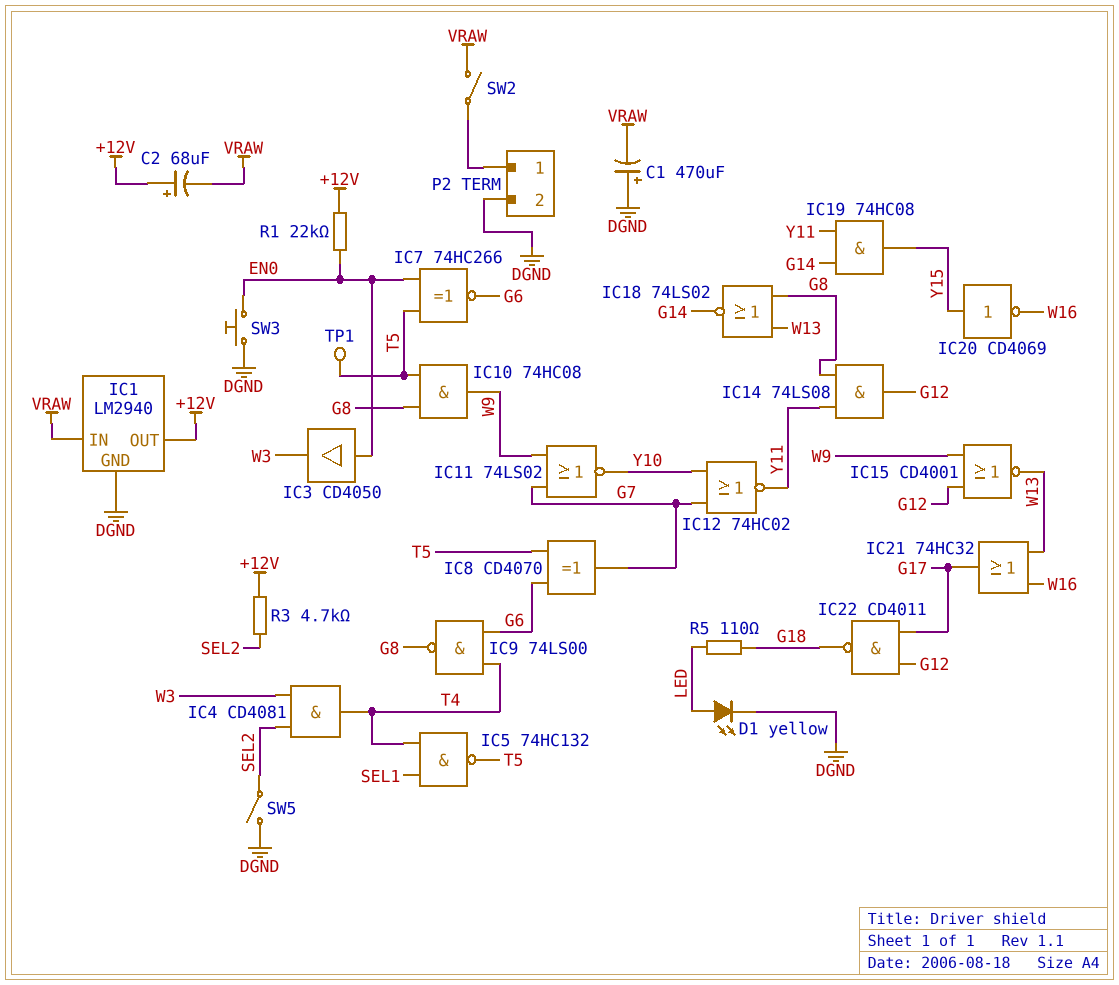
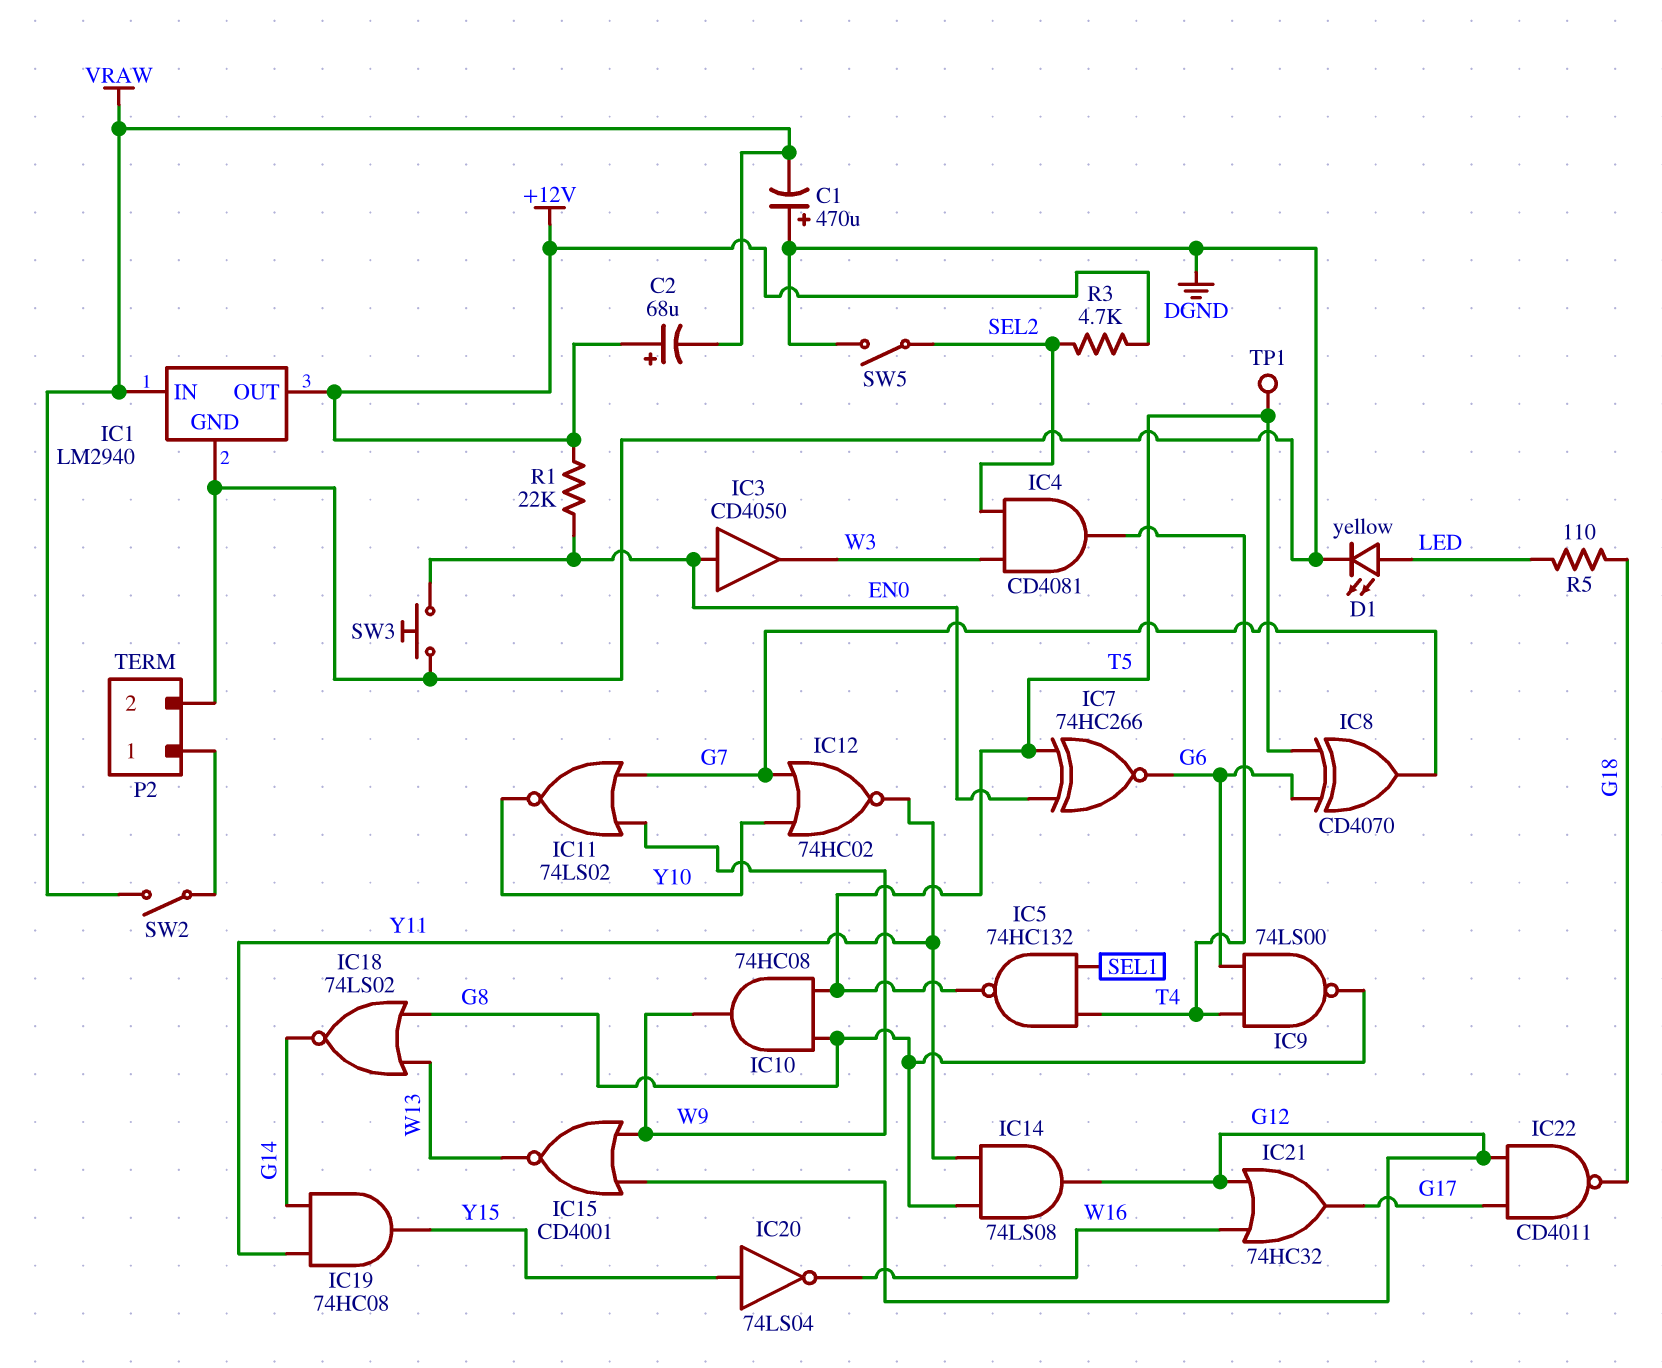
IC20: NOT CD4069 (in Y15, out W16) -> NOT 74LS04 (in Y15, out W16)
IC21: OR 74HC32 (in W13, in W16, out G17) -> OR 74HC32 (in G12, in W16, out G17)

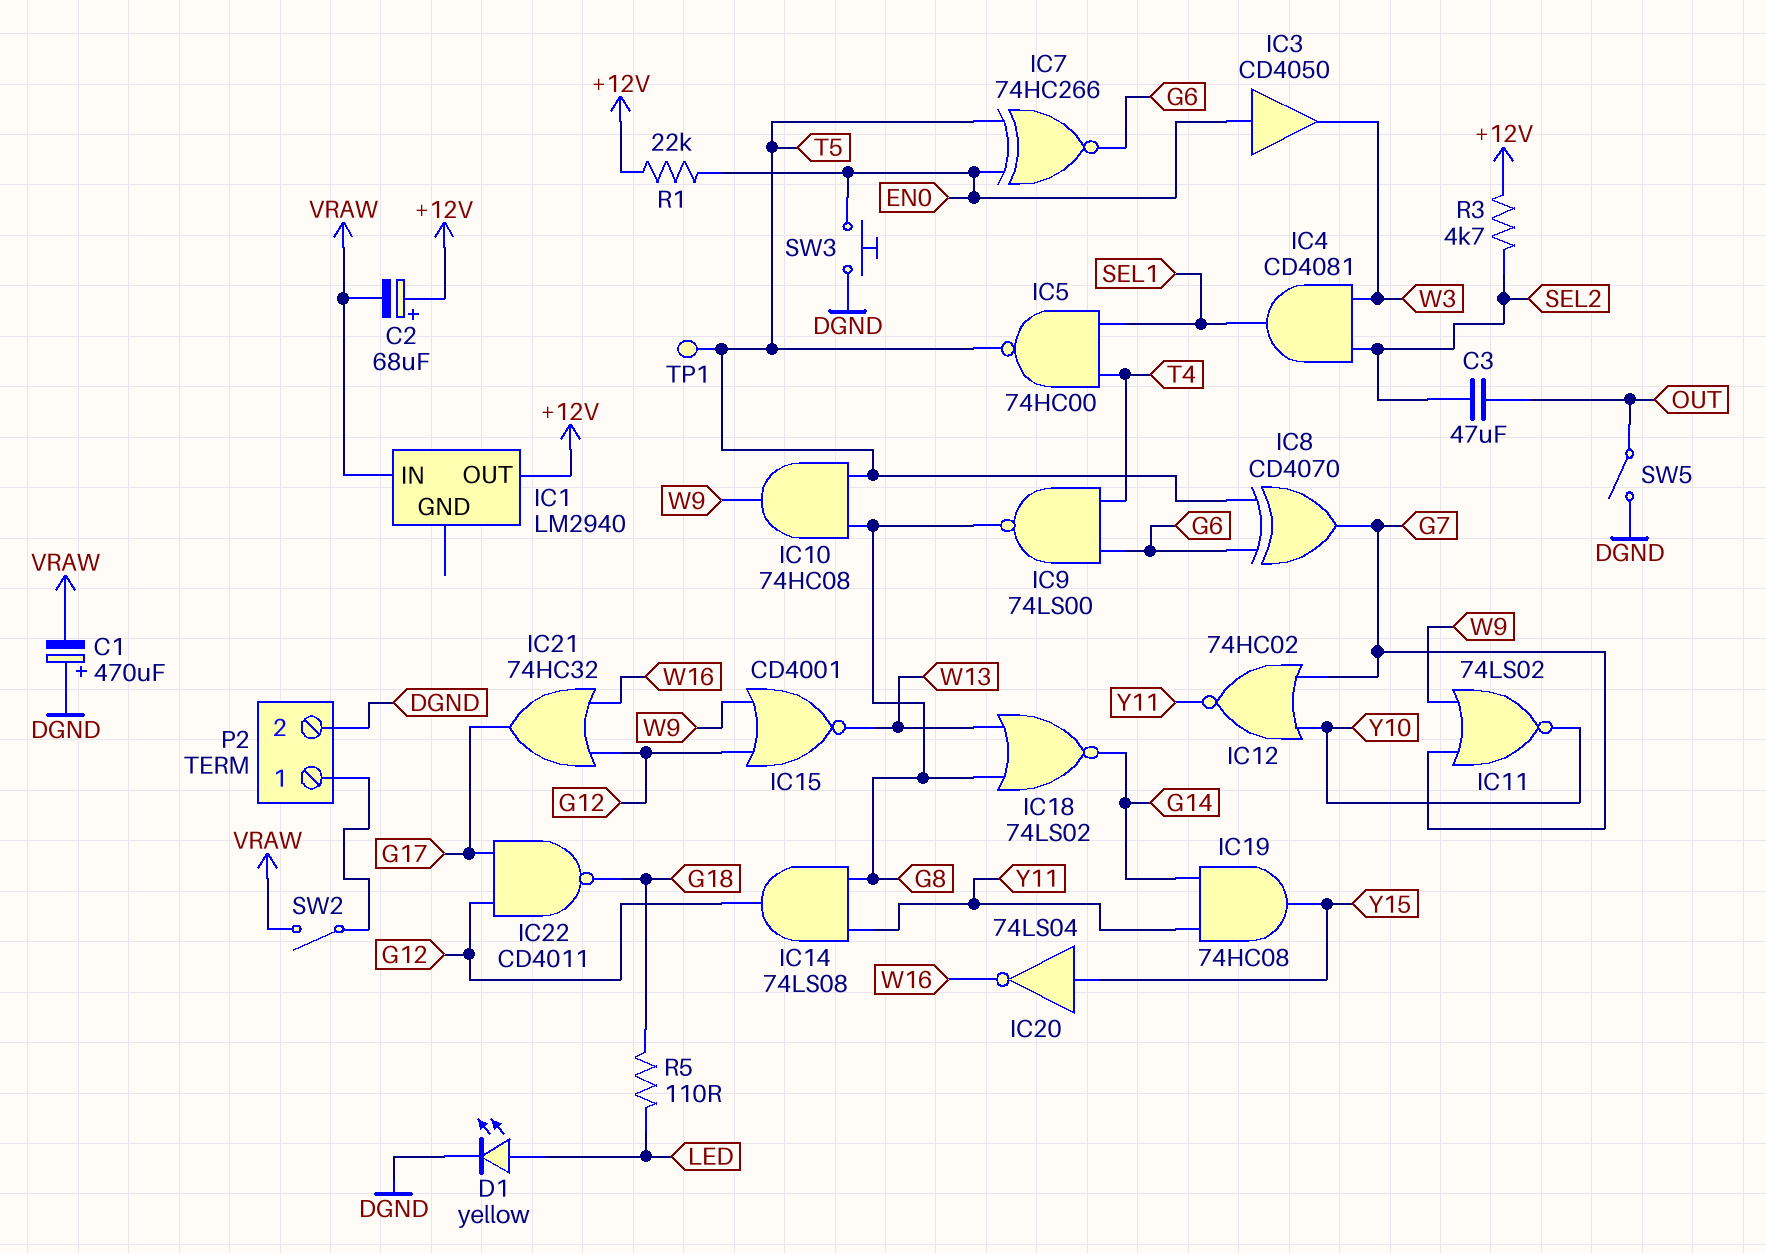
C3: none -> 47uF (OUT, SEL2)
IC1 pin GND: DGND -> none
IC4: AND CD4081 (in SEL2, in W3, out T4) -> AND CD4081 (in SEL2, in W3, out SEL1)
IC5: NAND 74HC132 (in SEL1, in T4, out T5) -> NAND 74HC00 (in SEL1, in T4, out T5)
SW5: switch (DGND, SEL2) -> switch (DGND, OUT)

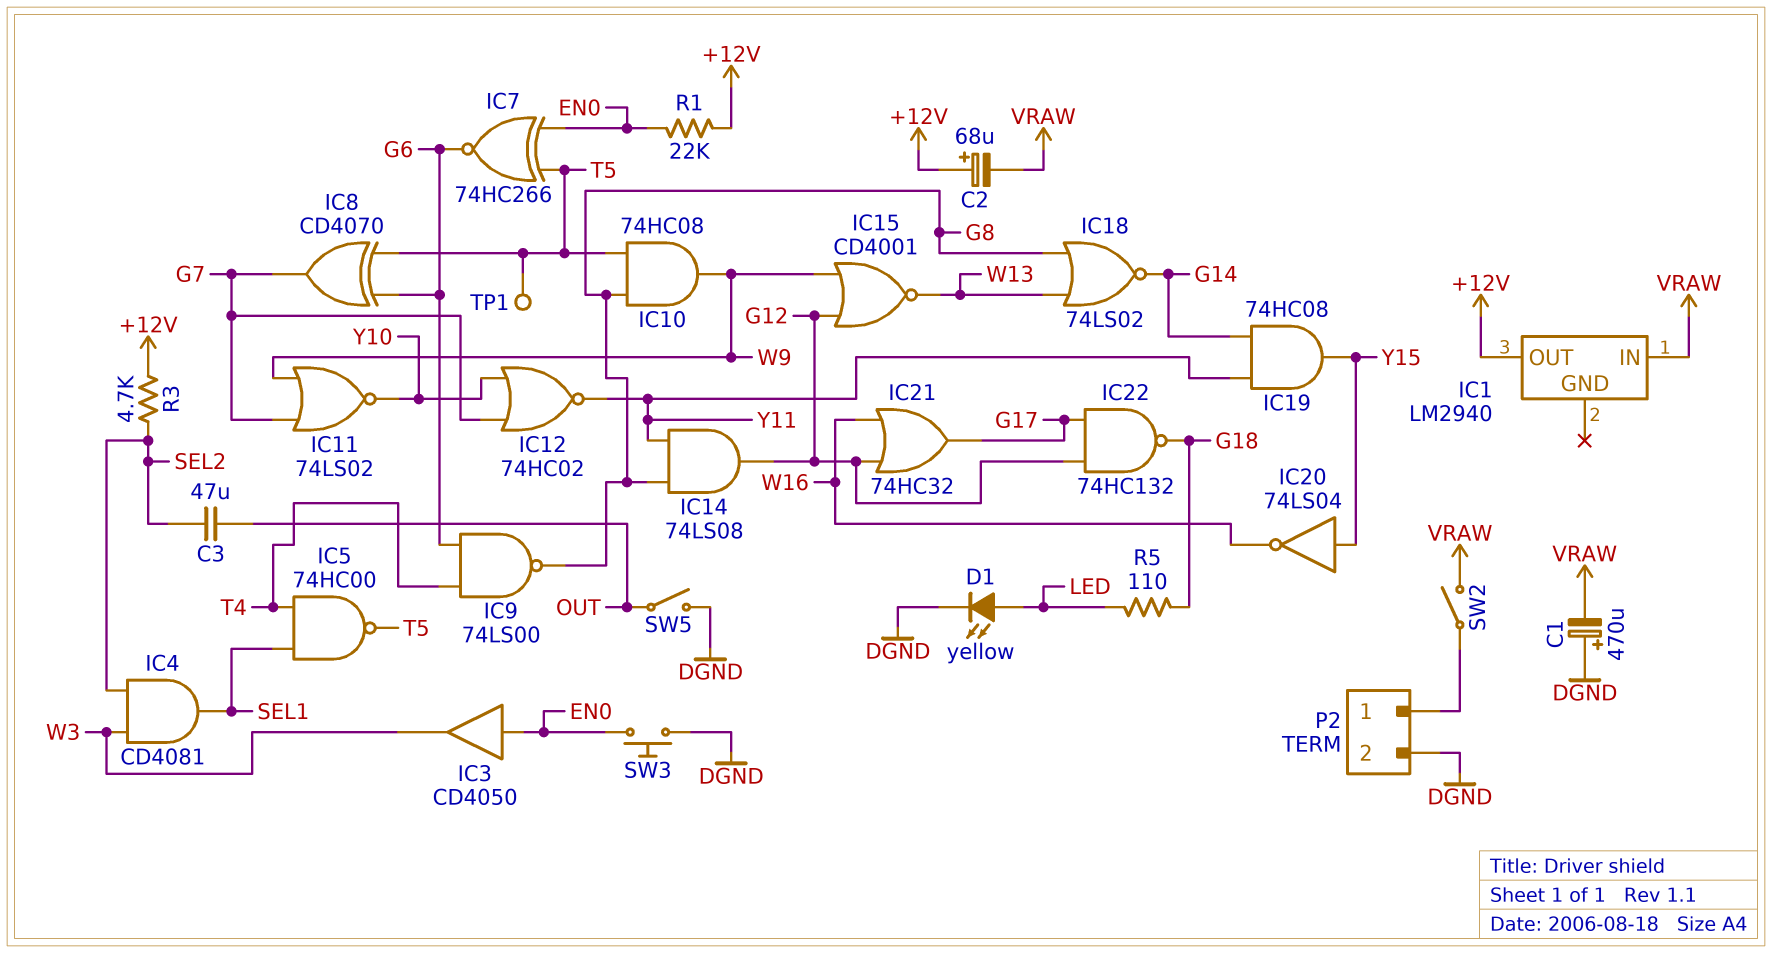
IC22: NAND CD4011 (in G12, in G17, out G18) -> NAND 74HC132 (in G12, in G17, out G18)

